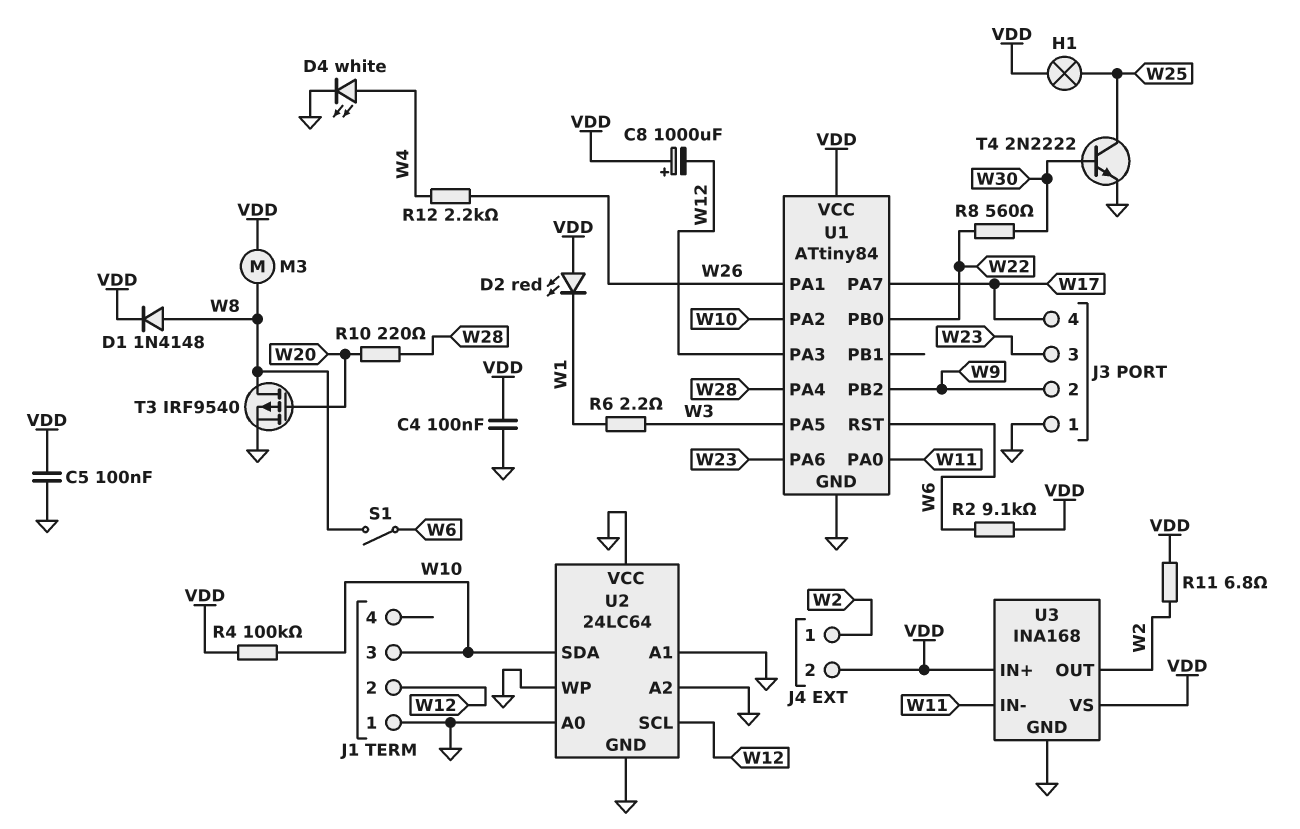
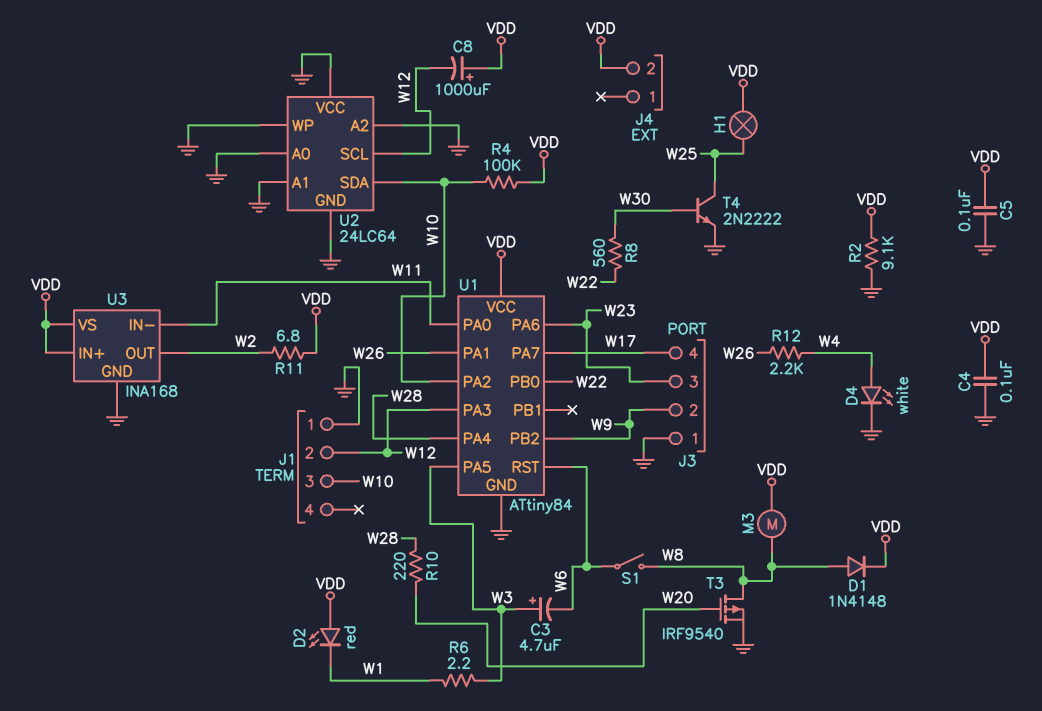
C3: none -> 4.7uF (plus W3, minus W6)
J4 pin 1: W2 -> none
R2: 9.1k (VDD, W6) -> 9.1k (GND, VDD)

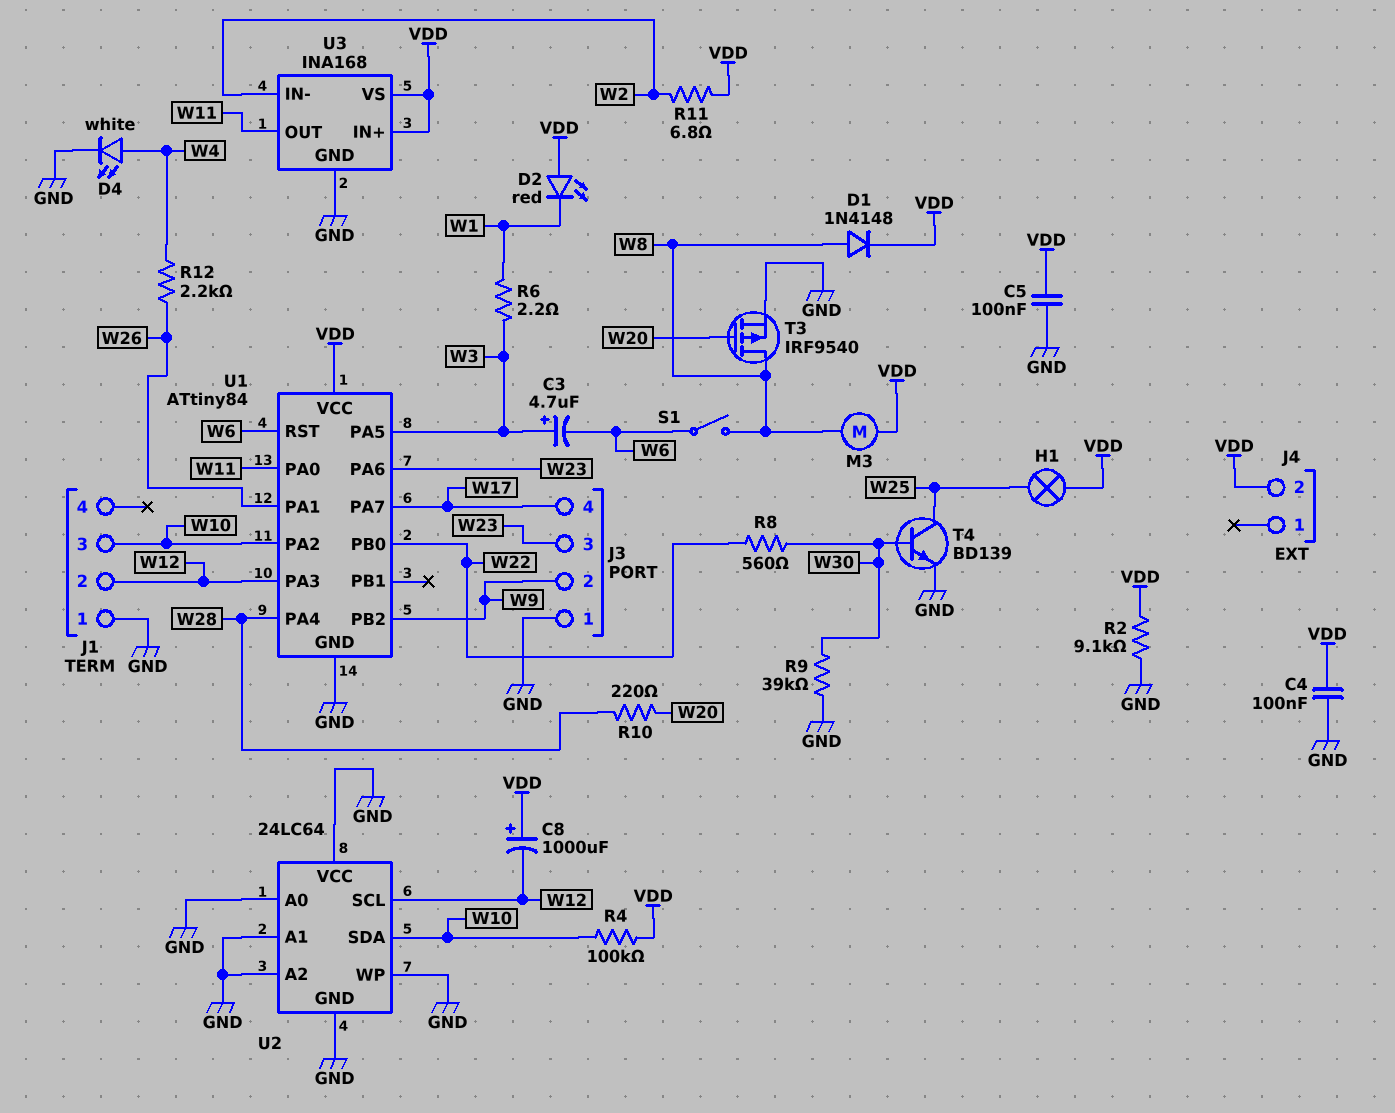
R9: none -> 39k (GND, W30)
T4: NPN 2N2222 (B W30, C W25, E GND) -> NPN BD139 (B W30, C W25, E GND)
U3 pin IN-: W11 -> W2
U3 pin OUT: W2 -> W11

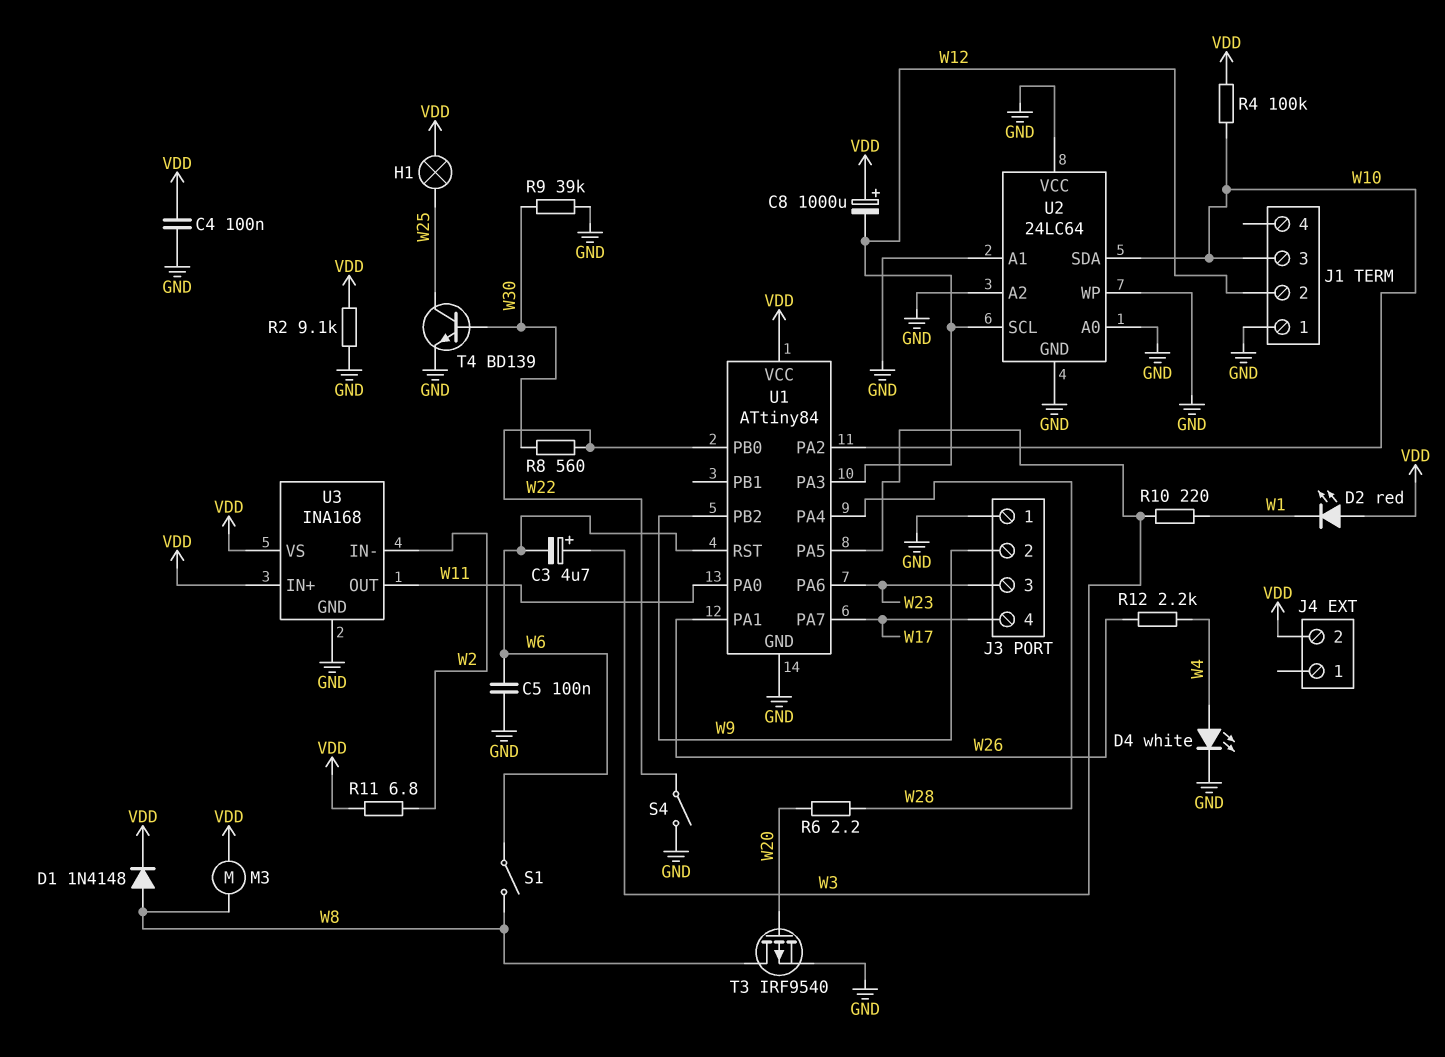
C5: 100nF (GND, VDD) -> 100nF (GND, W6)
R6: 2.2 (W1, W3) -> 2.2 (W20, W28)
R10: 220 (W20, W28) -> 220 (W1, W3)
S4: none -> switch (GND, W22)

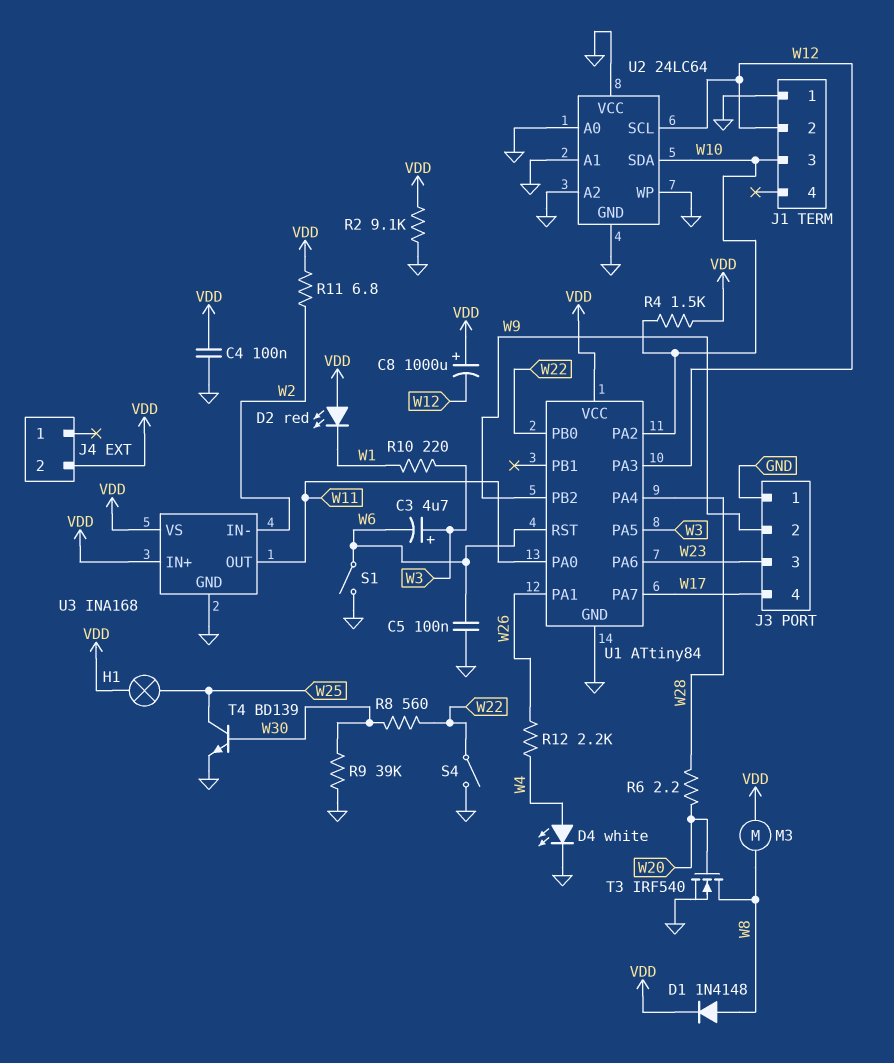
R4: 100k (VDD, W10) -> 1.5k (VDD, W10)
S1: switch (W6, W8) -> switch (GND, W6)
T3: PMOS IRF9540 (G W20, D W8, S GND) -> NMOS IRF540 (G W20, D W8, S GND)

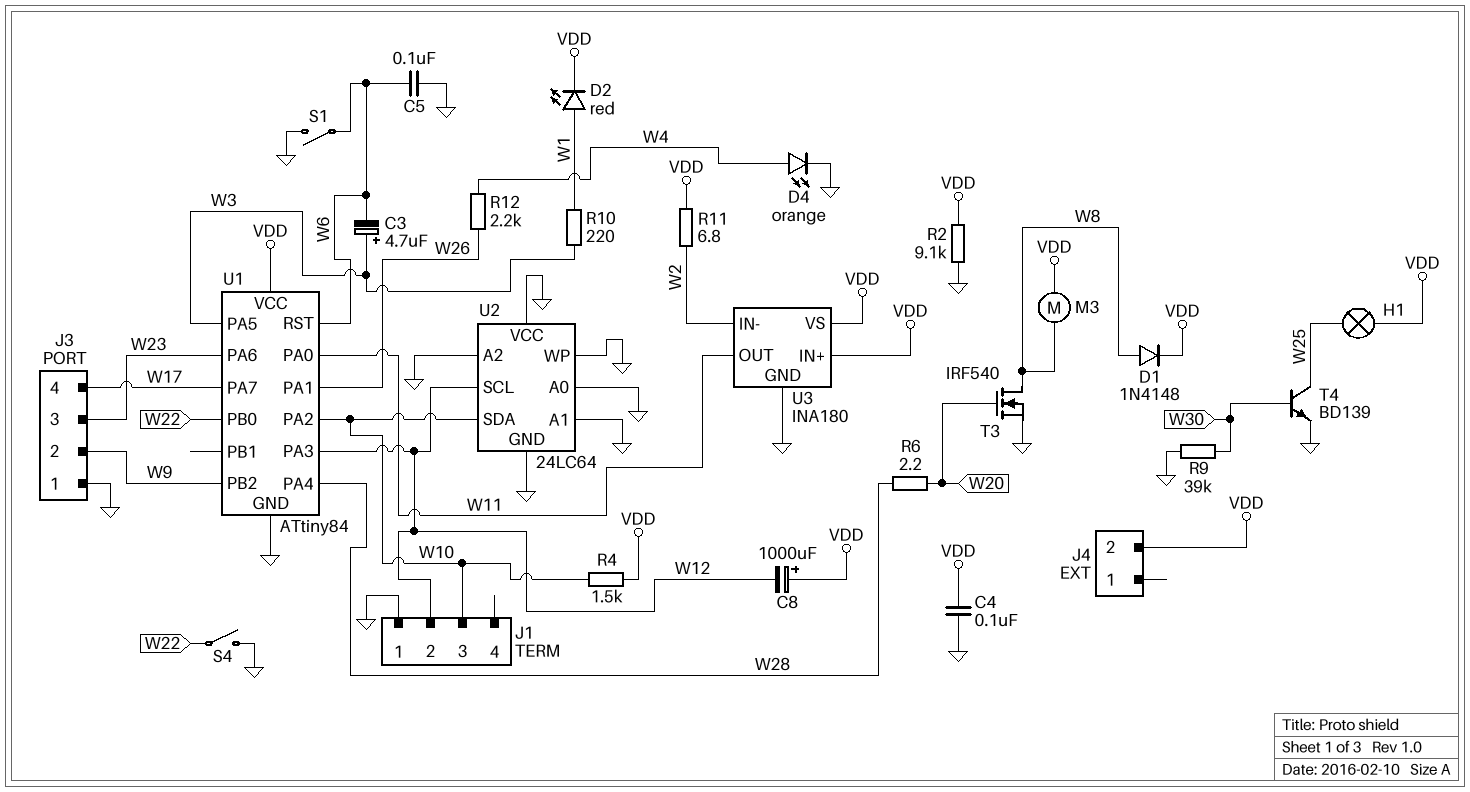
D2: LED red (A VDD, K W1) -> LED red (A W1, K VDD)
D4: LED white (A W4, K GND) -> LED orange (A W4, K GND)
R8: 560 (W22, W30) -> none
U3: INA168 -> INA180

